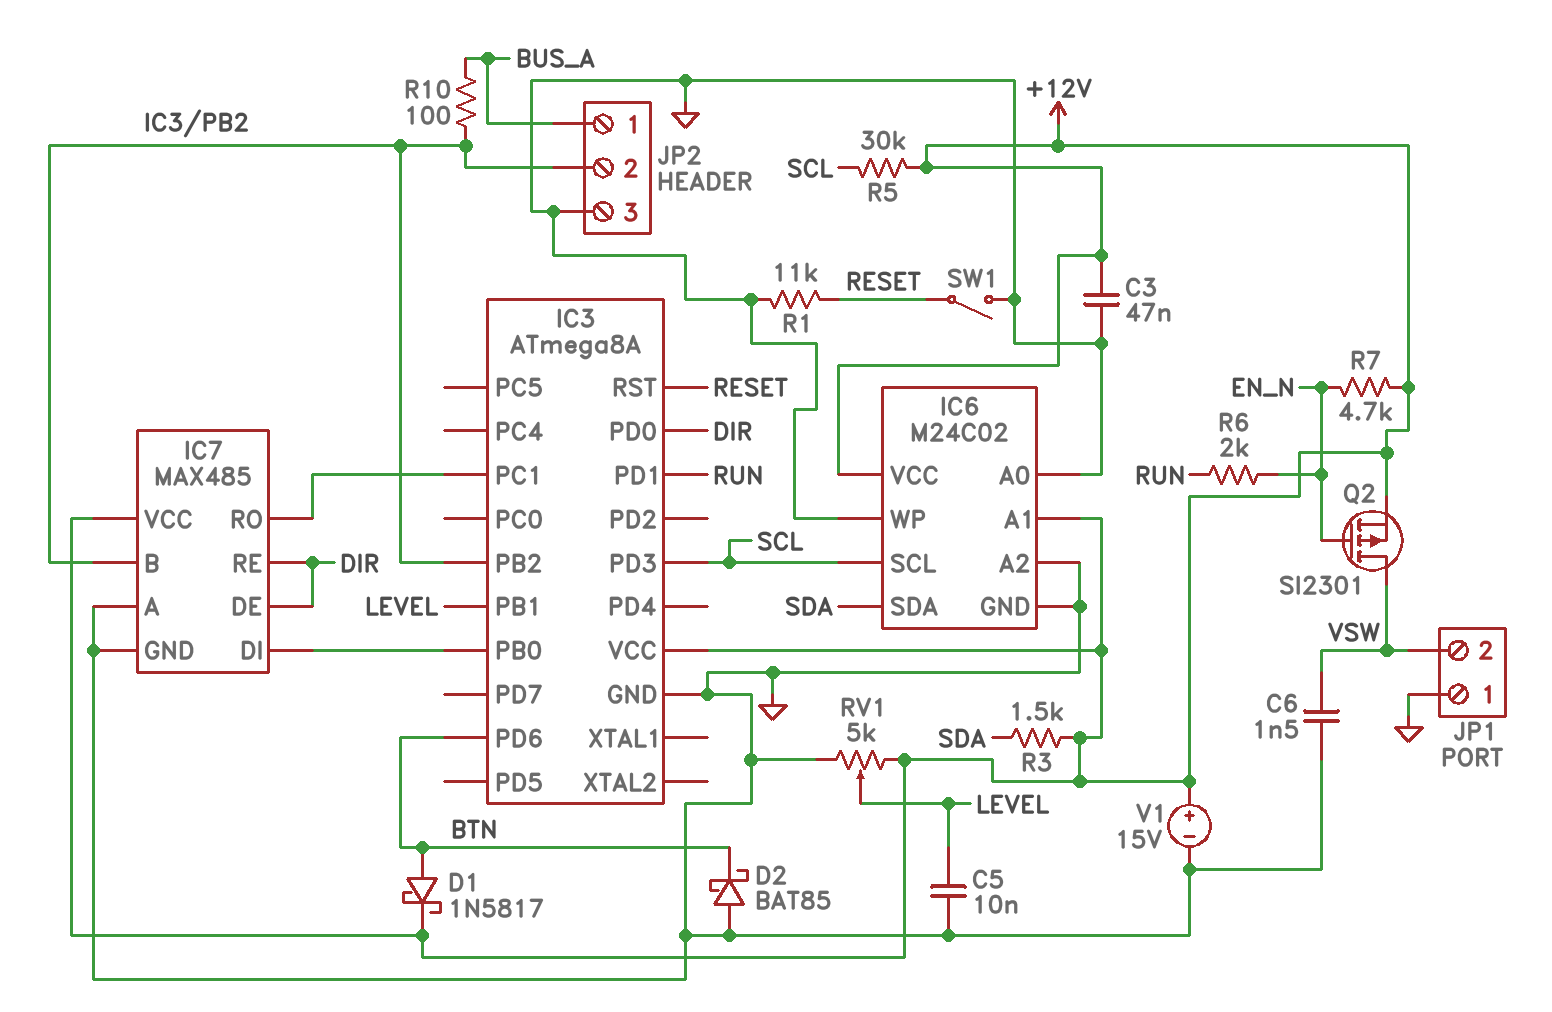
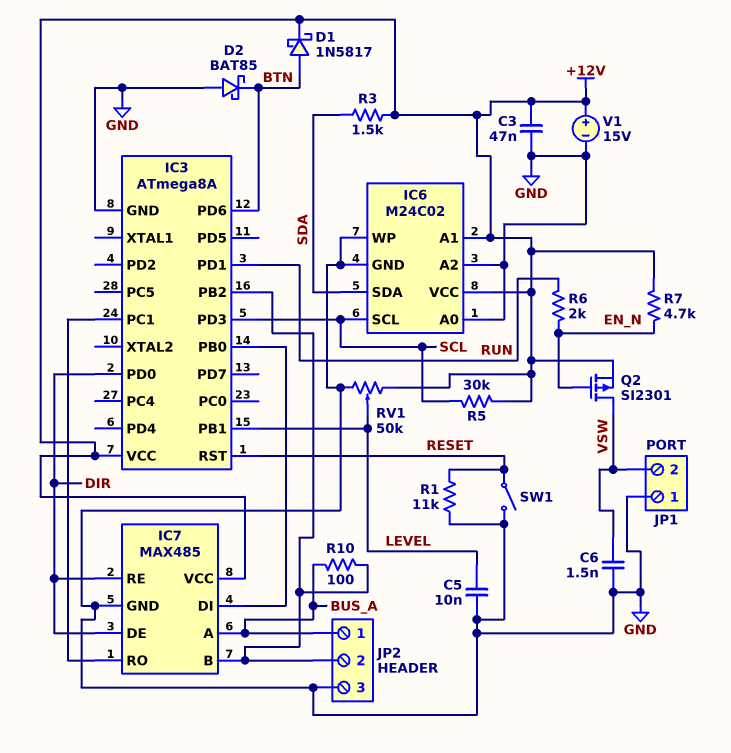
IC7 pin A: GND -> BUS_A
RV1: 5k (+12V, GND, wiper LEVEL) -> 50k (+12V, GND, wiper LEVEL)

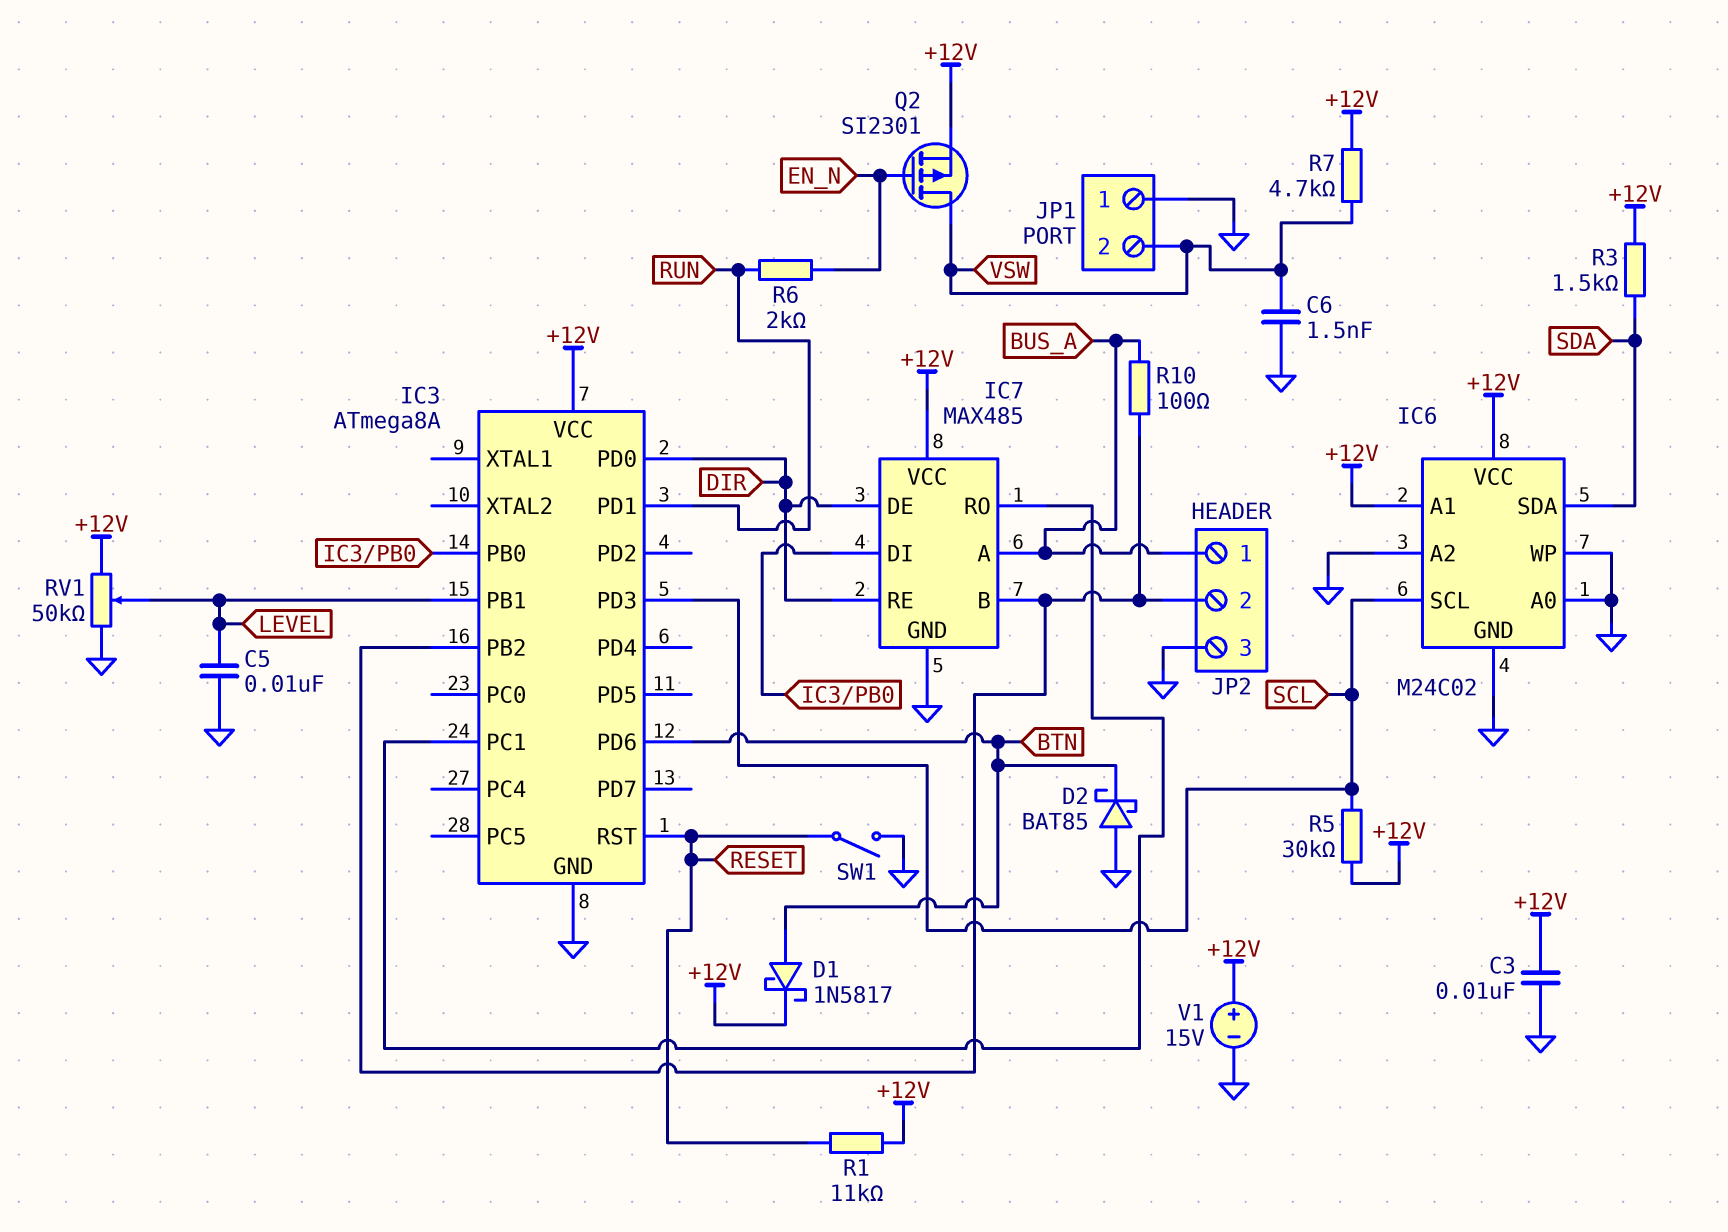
C3: 47nF (+12V, GND) -> 10nF (+12V, GND)
R1: 11k (GND, RESET) -> 11k (+12V, RESET)
R7: 4.7k (+12V, EN_N) -> 4.7k (+12V, VSW)

